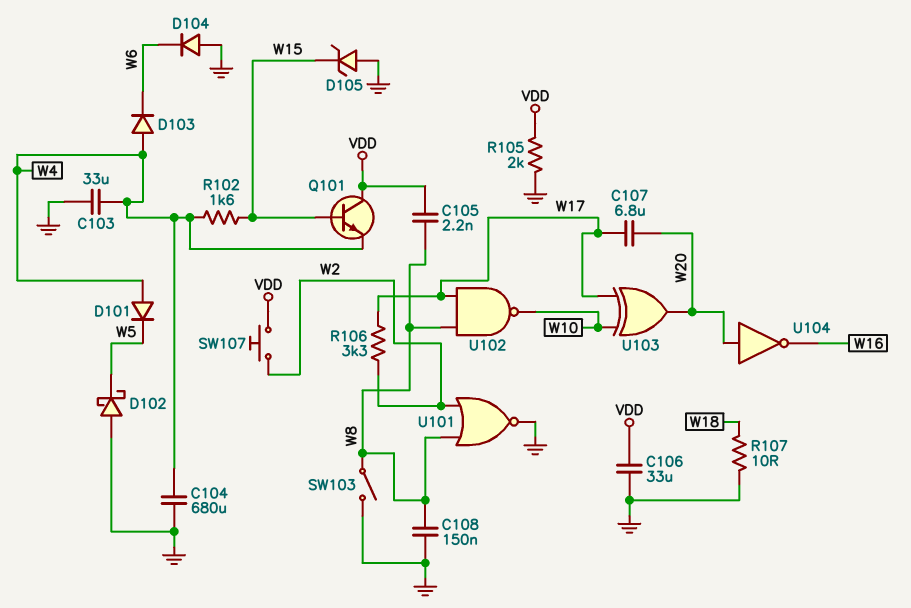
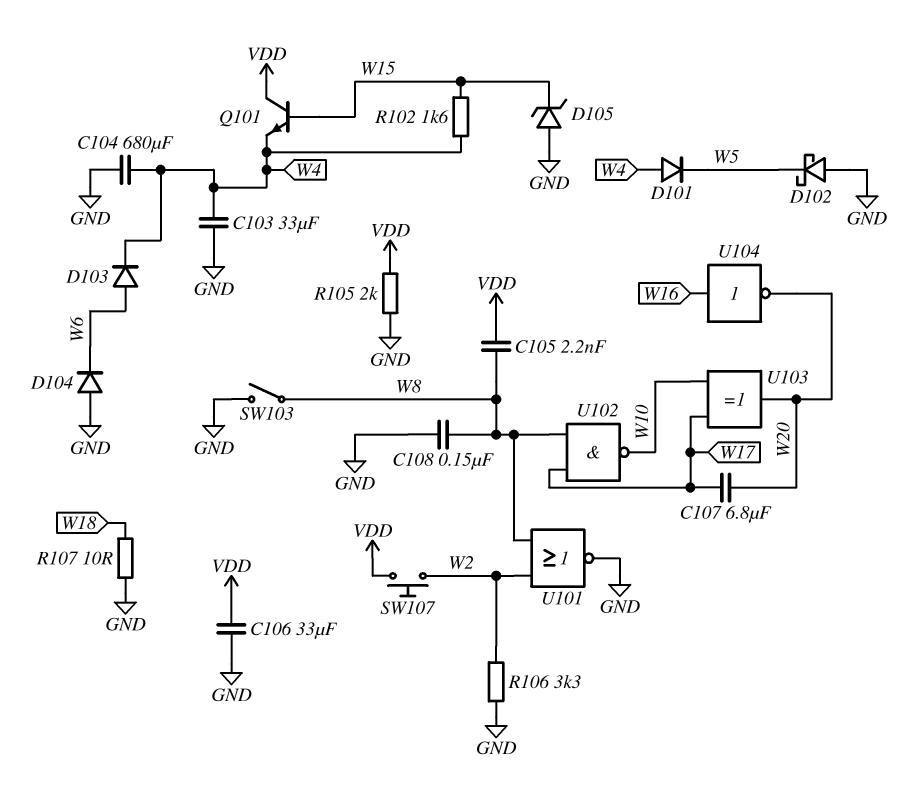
D103: diode (A W4, K W6) -> diode (A W6, K W4)
R106: 3.3k (W2, W17) -> 3.3k (GND, W2)
U104: NOT (in W20, out W16) -> NOT (in W16, out W20)

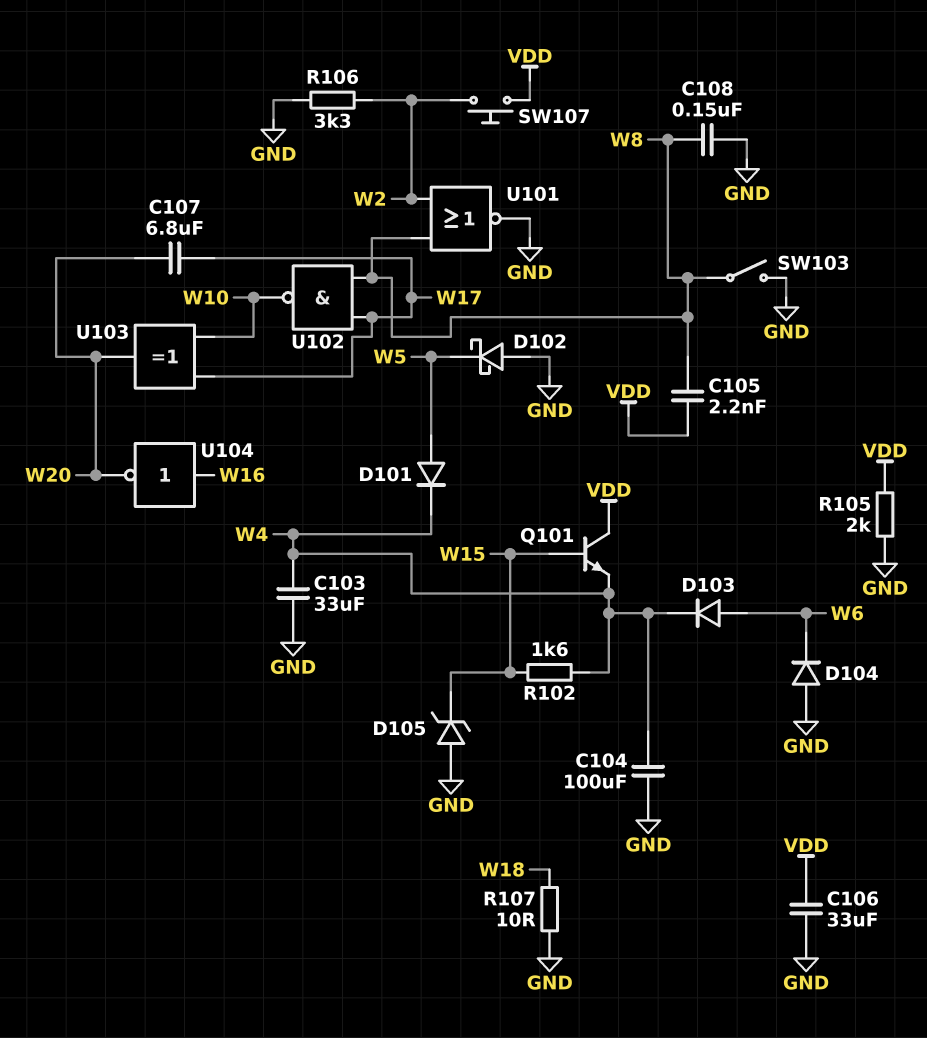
C104: 680uF (GND, W4) -> 100uF (GND, W4)
D101: diode (A W4, K W5) -> diode (A W5, K W4)

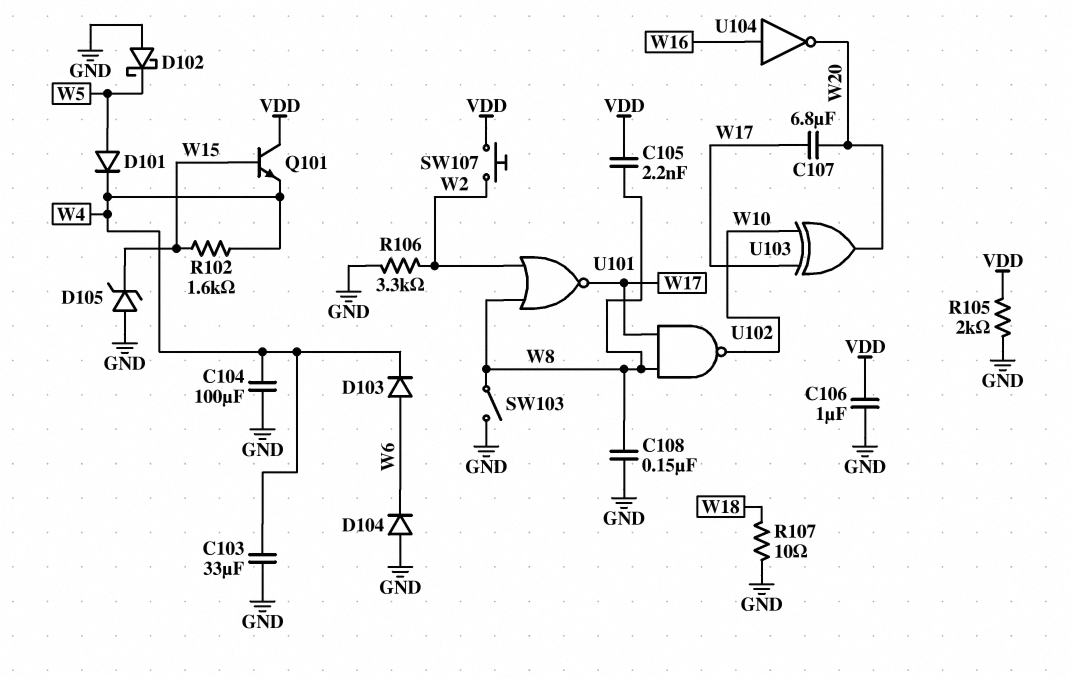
C106: 33uF (GND, VDD) -> 1uF (GND, VDD)
U101: NOR (in W2, in W8, out GND) -> NOR (in W2, in W8, out W17)

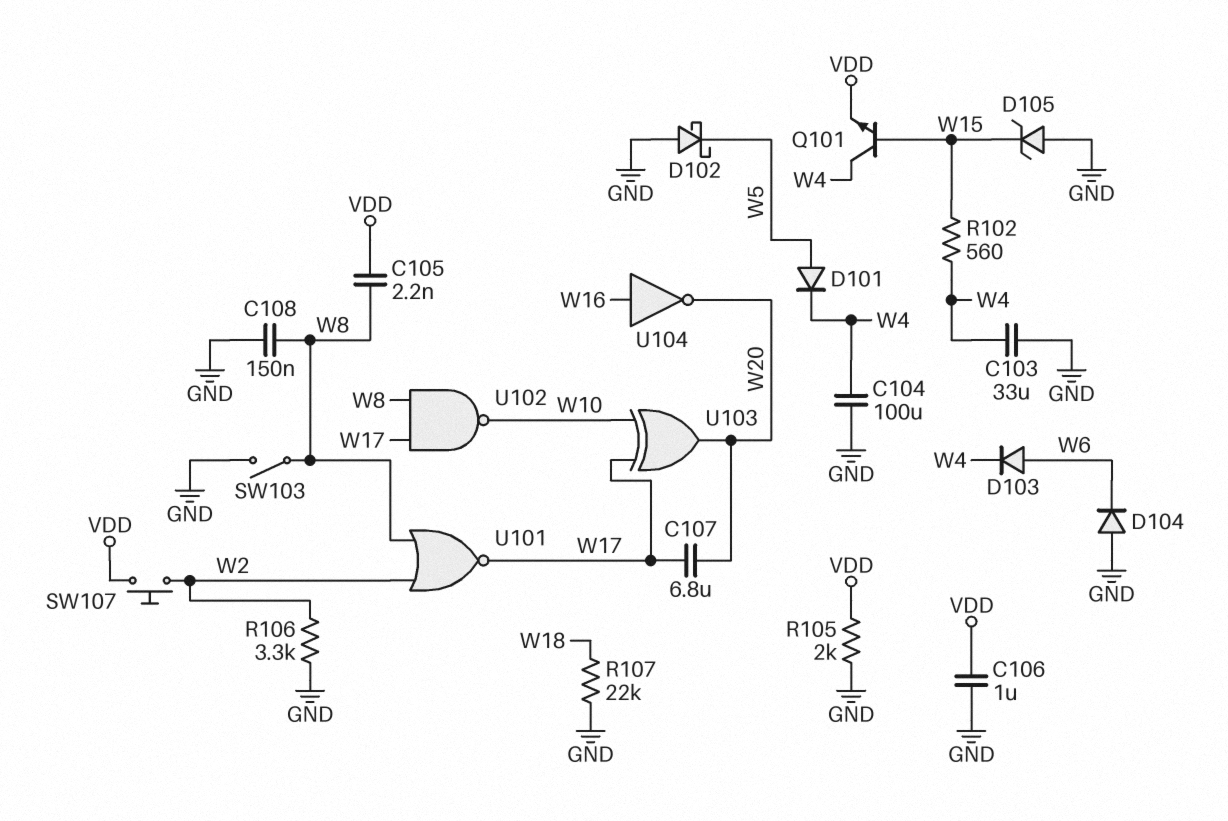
Q101: NPN (B W15, C VDD, E W4) -> NPN (B W15, C W4, E VDD)
R102: 1.6k (W4, W15) -> 560 (W4, W15)
R107: 10 (GND, W18) -> 22k (GND, W18)

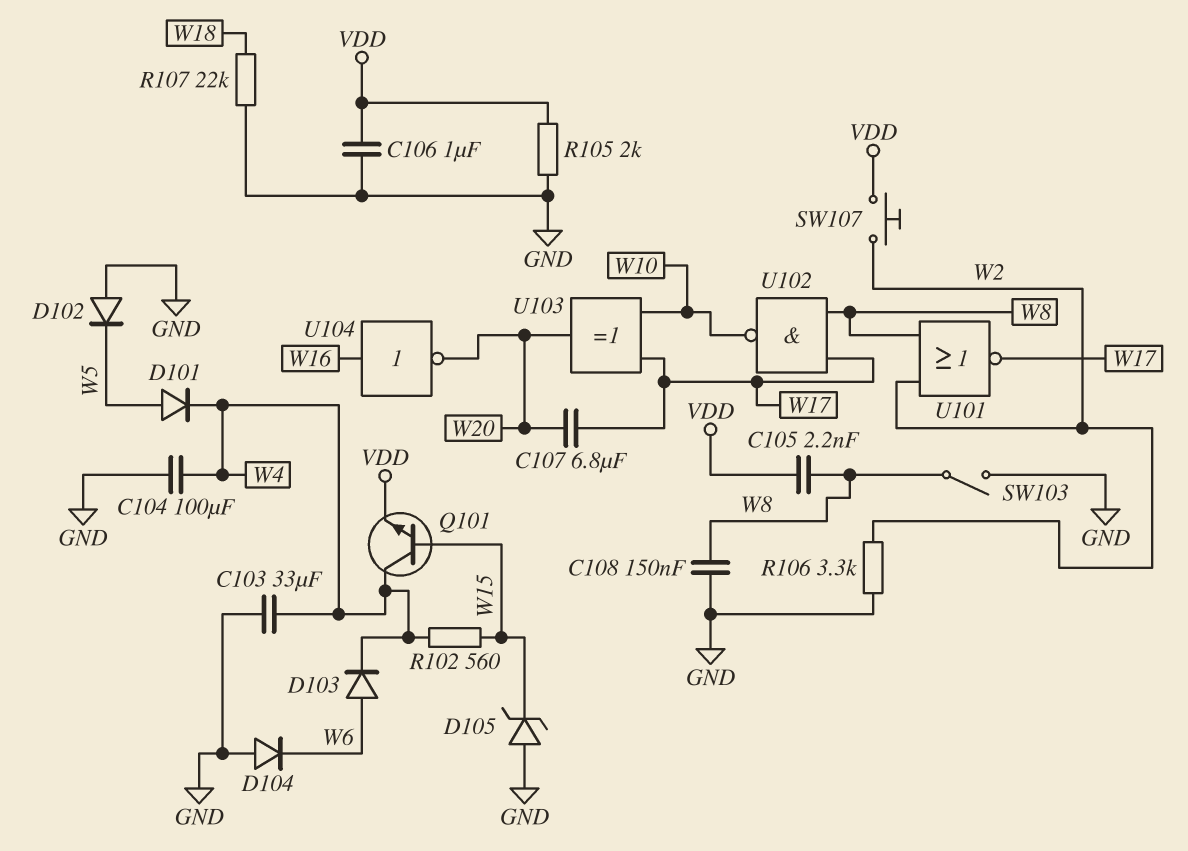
D102: schottky (A GND, K W5) -> diode (A GND, K W5)

